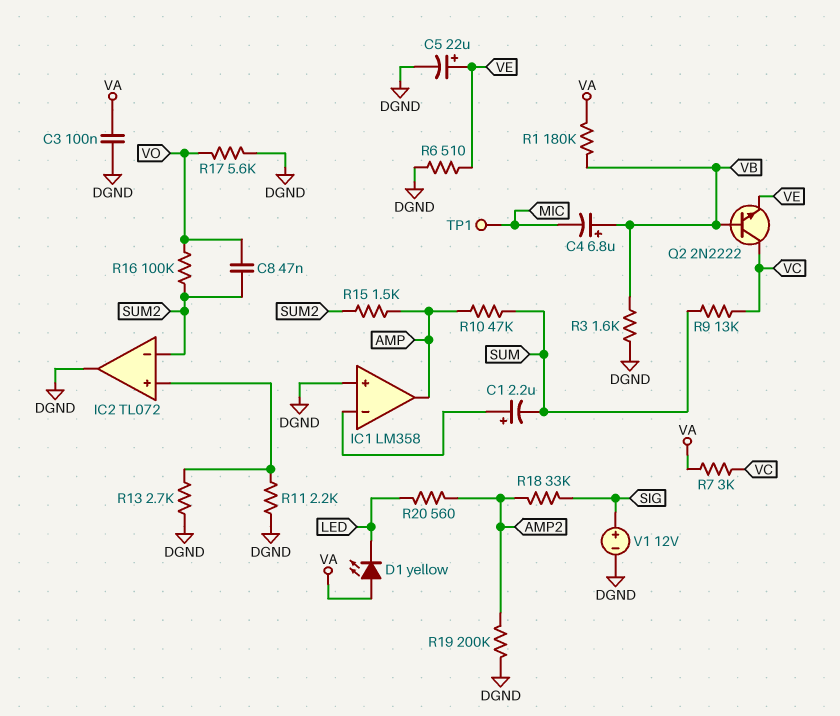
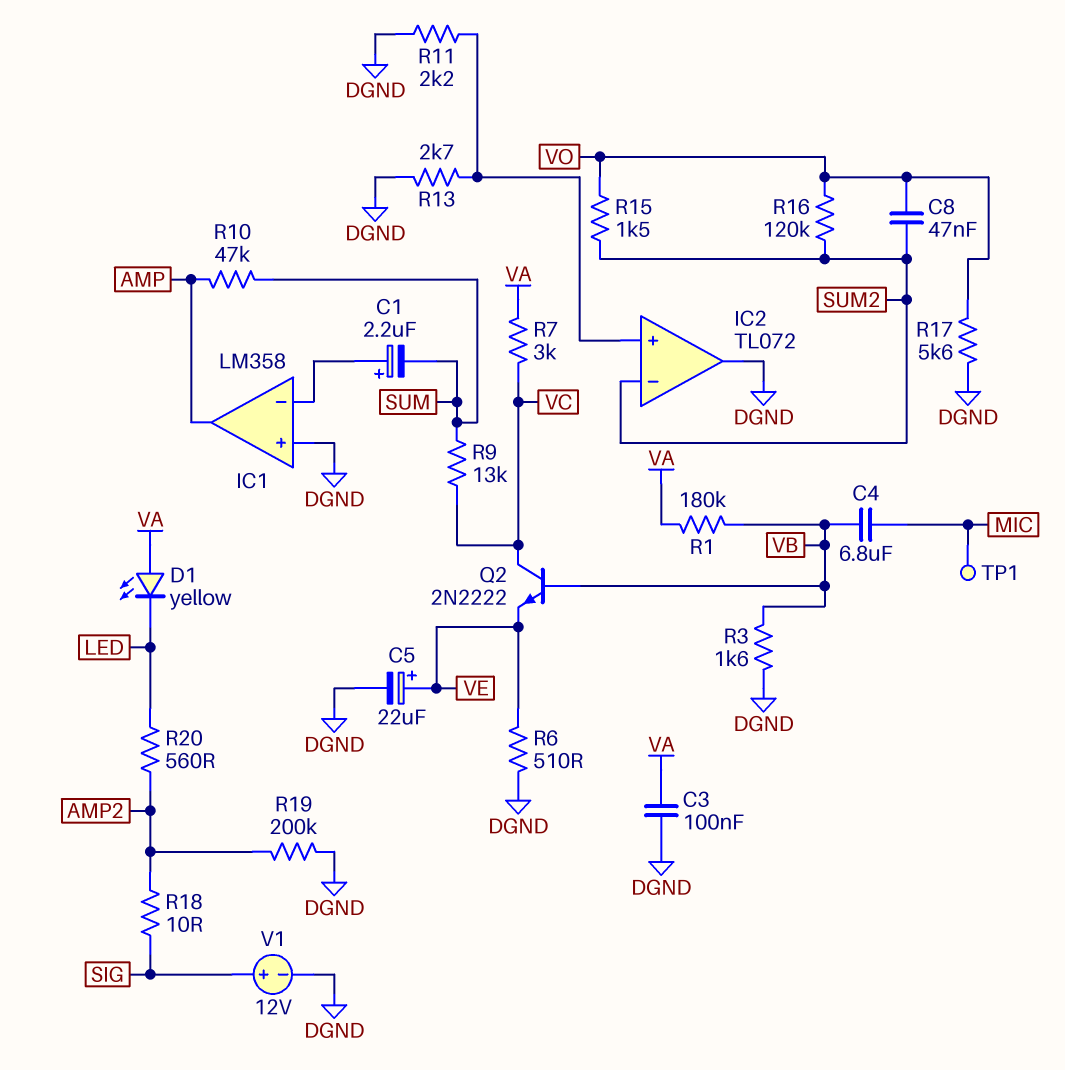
C4: 6.8uF (plus VB, minus MIC) -> 6.8uF (MIC, VB)
R15: 1.5k (AMP, SUM2) -> 1.5k (SUM2, VO)
R16: 100k (SUM2, VO) -> 120k (SUM2, VO)
R18: 33k (AMP2, SIG) -> 10 (AMP2, SIG)

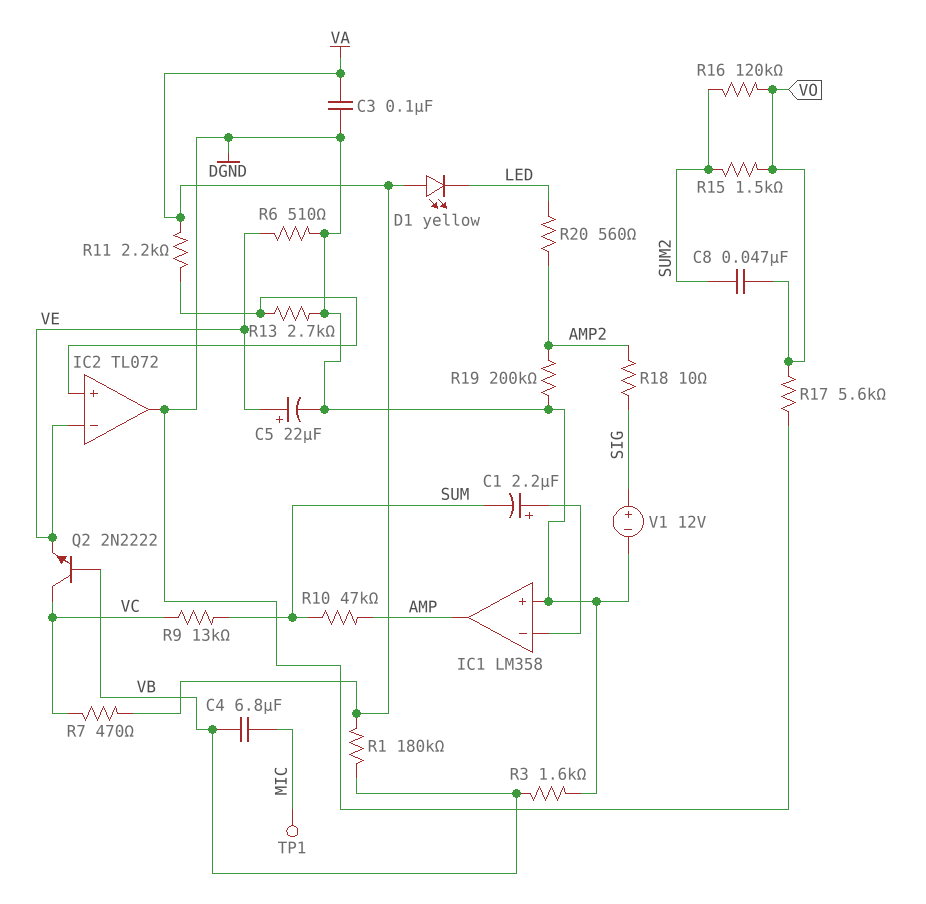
IC2 pin in-: SUM2 -> VE
R7: 3k (VA, VC) -> 470 (VA, VC)
R11: 2.2k (DGND, IC2/in+) -> 2.2k (IC2/in+, VA)

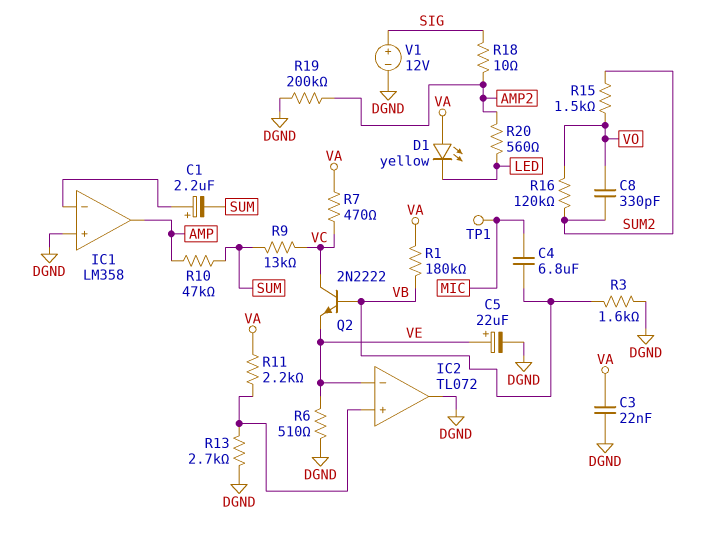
C3: 100nF (DGND, VA) -> 22nF (DGND, VA)
C8: 47nF (SUM2, VO) -> 330pF (SUM2, VO)
R17: 5.6k (DGND, VO) -> none

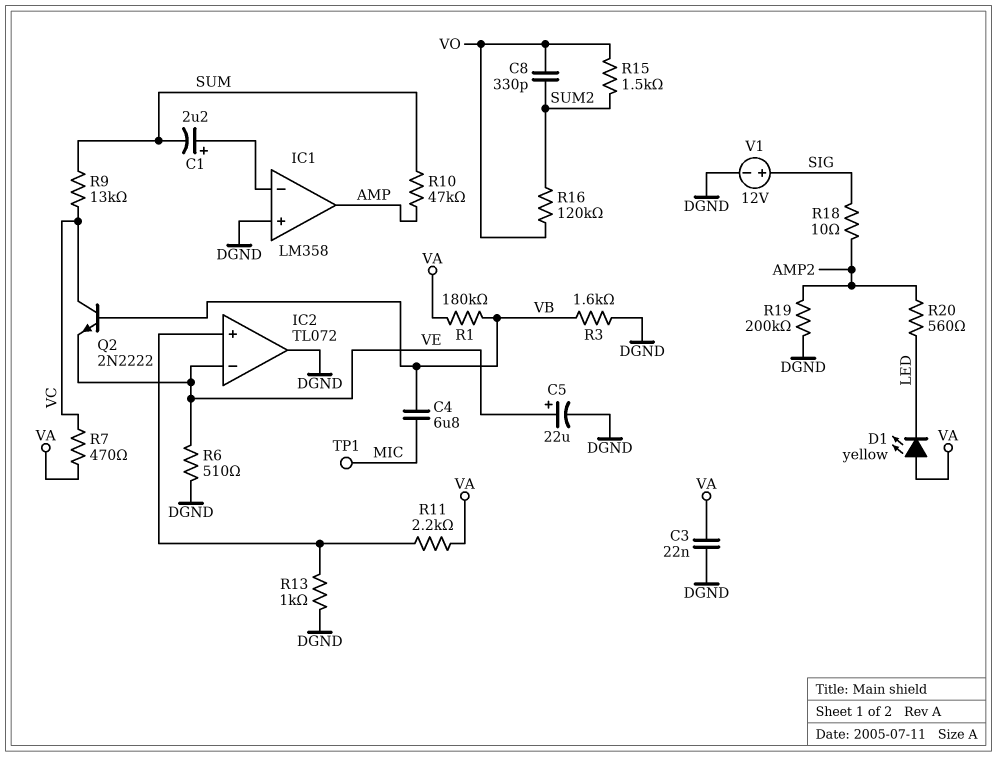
R13: 2.7k (DGND, IC2/in+) -> 1k (DGND, IC2/in+)

